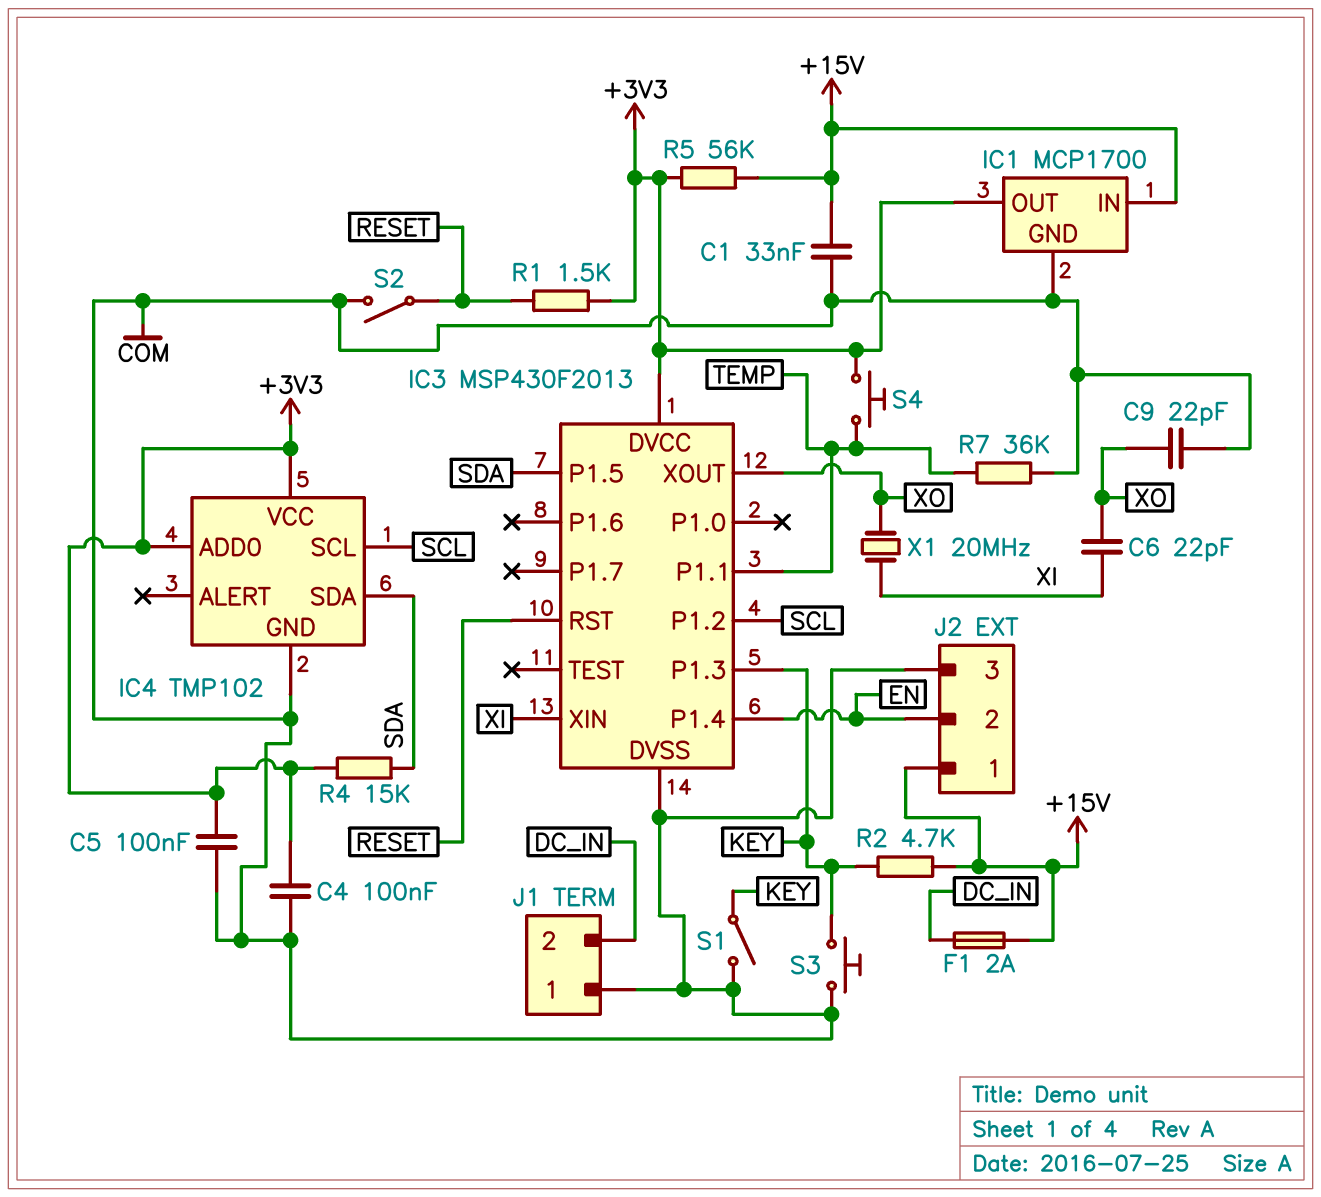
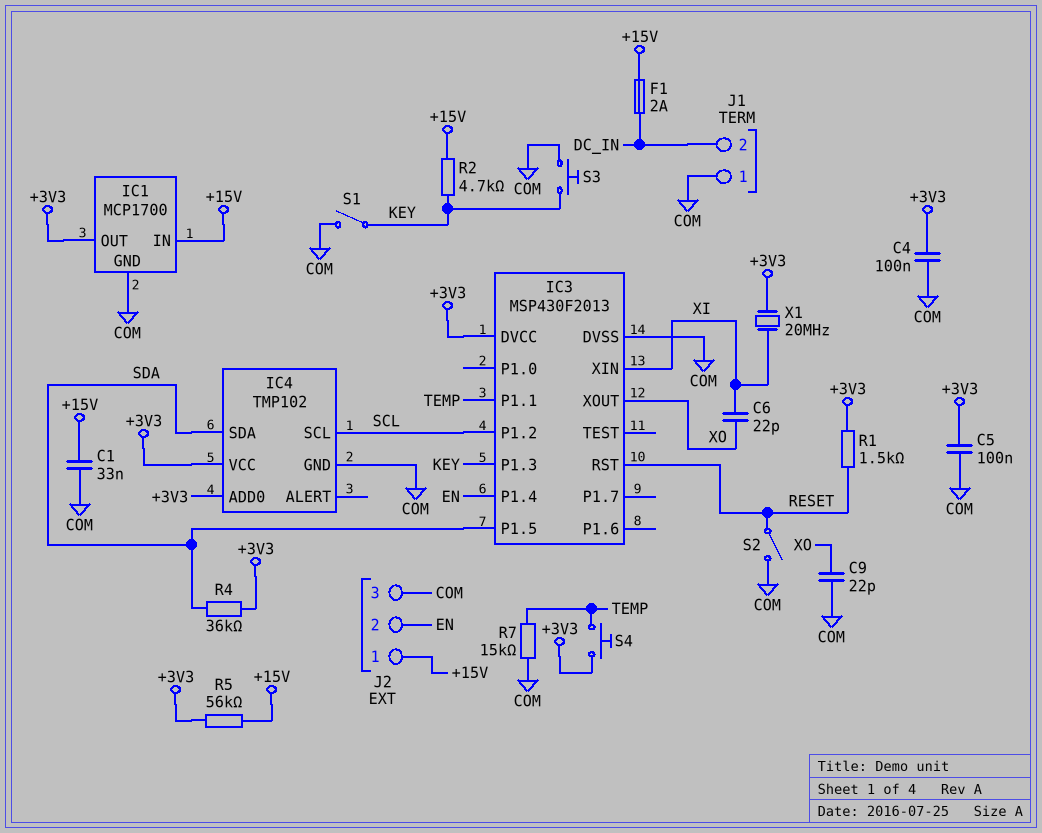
R4: 15k (+3V3, SDA) -> 36k (+3V3, SDA)
R7: 36k (COM, TEMP) -> 15k (COM, TEMP)
X1: 20MHz (XI, XO) -> 20MHz (+3V3, XI)

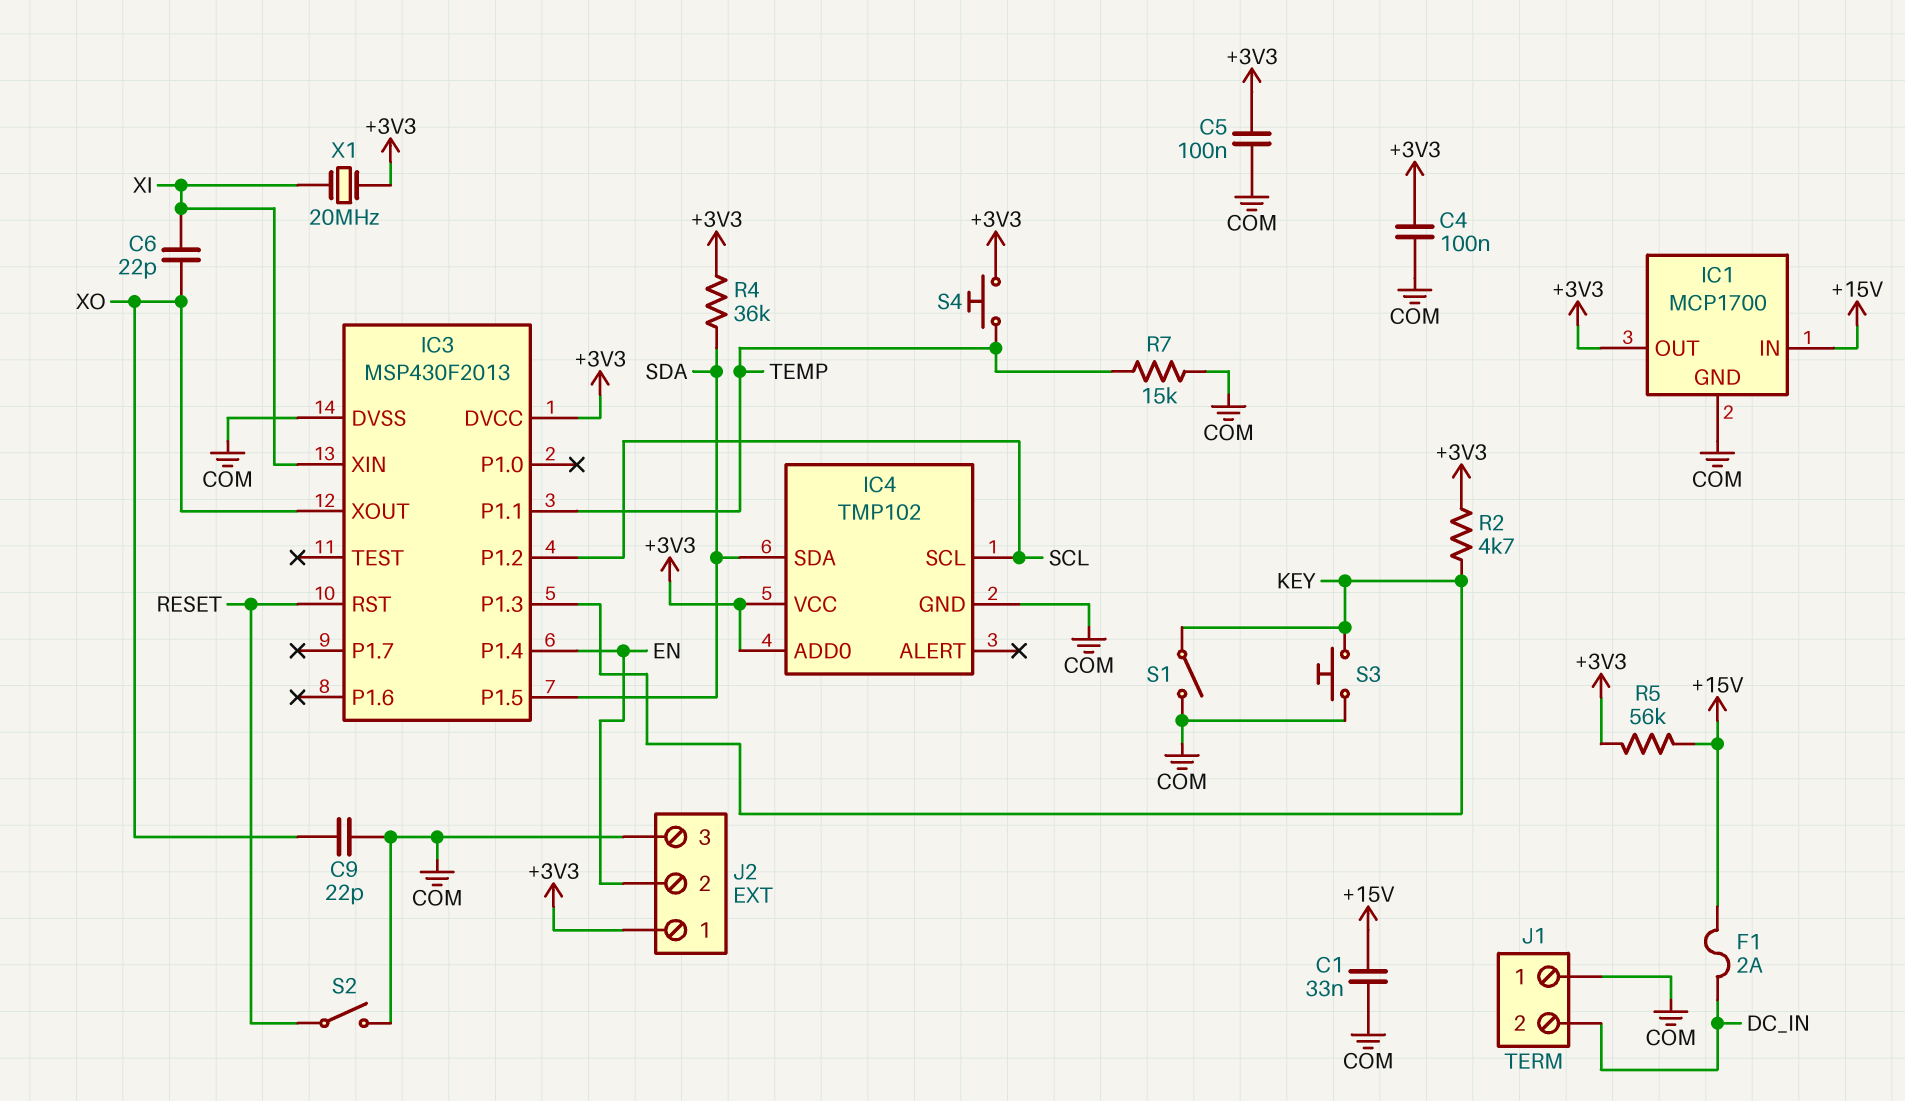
J2 pin 1: +15V -> +3V3
R1: 1.5k (+3V3, RESET) -> none
R2: 4.7k (+15V, KEY) -> 4.7k (+3V3, KEY)

